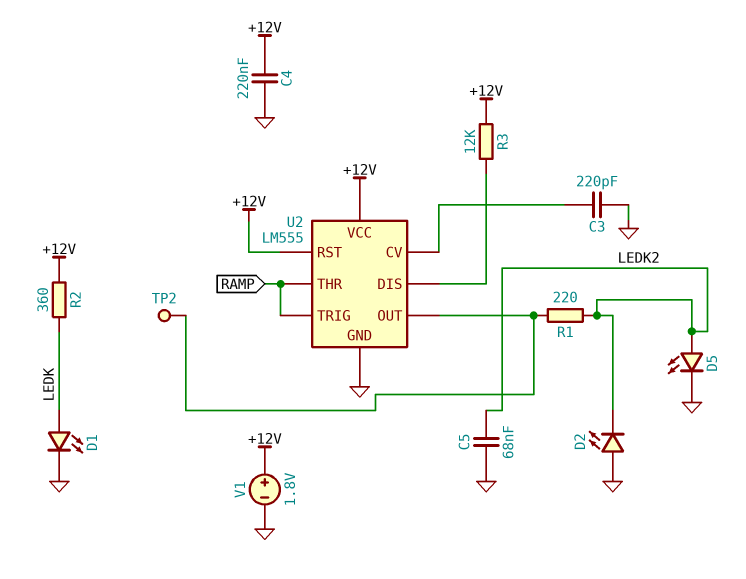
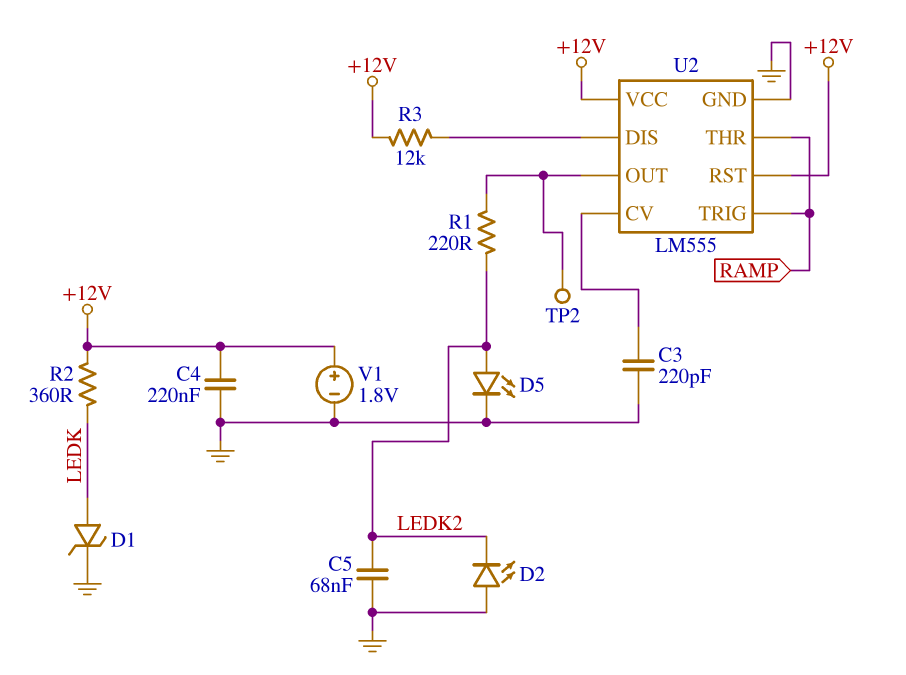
D1: LED (A LEDK, K GND) -> zener (A LEDK, K GND)

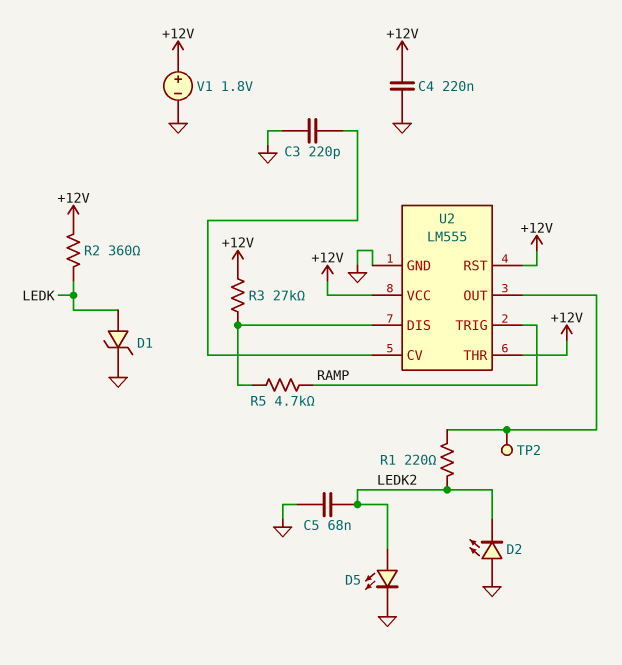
R3: 12k (+12V, U2/DIS) -> 27k (+12V, U2/DIS)
R5: none -> 4.7k (RAMP, U2/DIS)
U2 pin THR: RAMP -> +12V

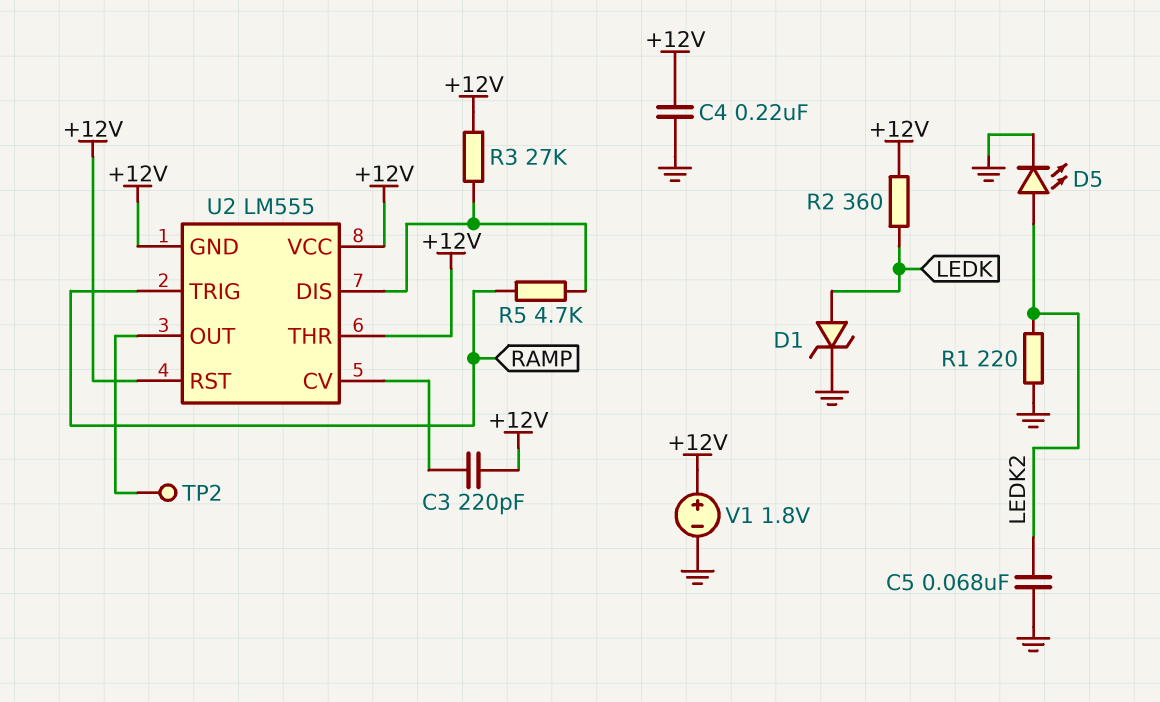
C3: 220pF (GND, U2/CV) -> 220pF (+12V, U2/CV)
D2: LED (A GND, K LEDK2) -> none
R1: 220 (LEDK2, U2/OUT) -> 220 (GND, LEDK2)
U2 pin GND: GND -> +12V

